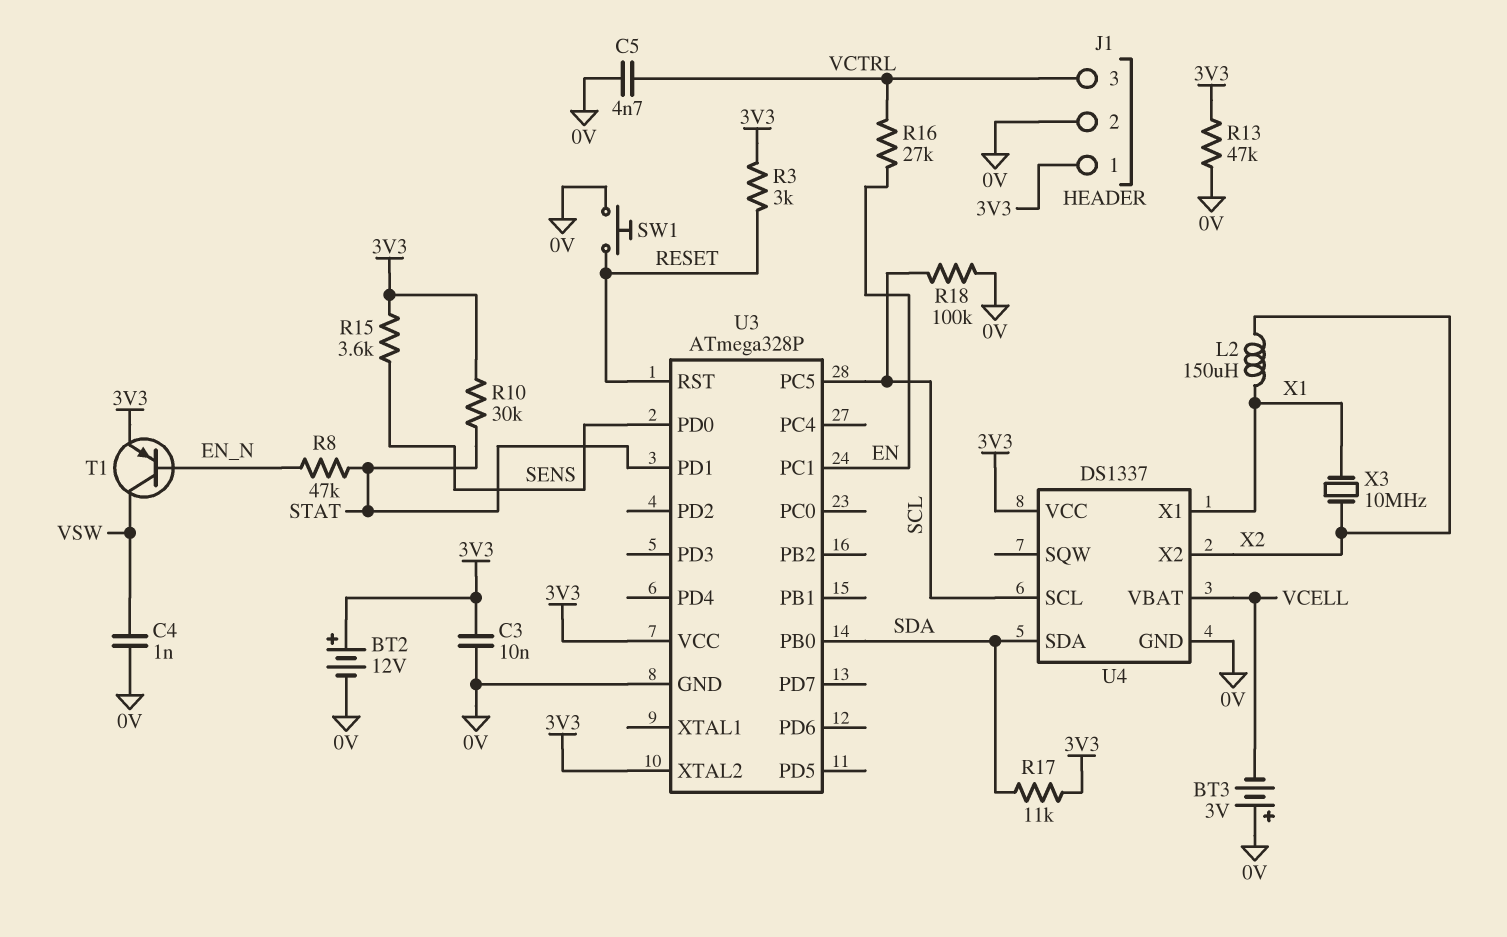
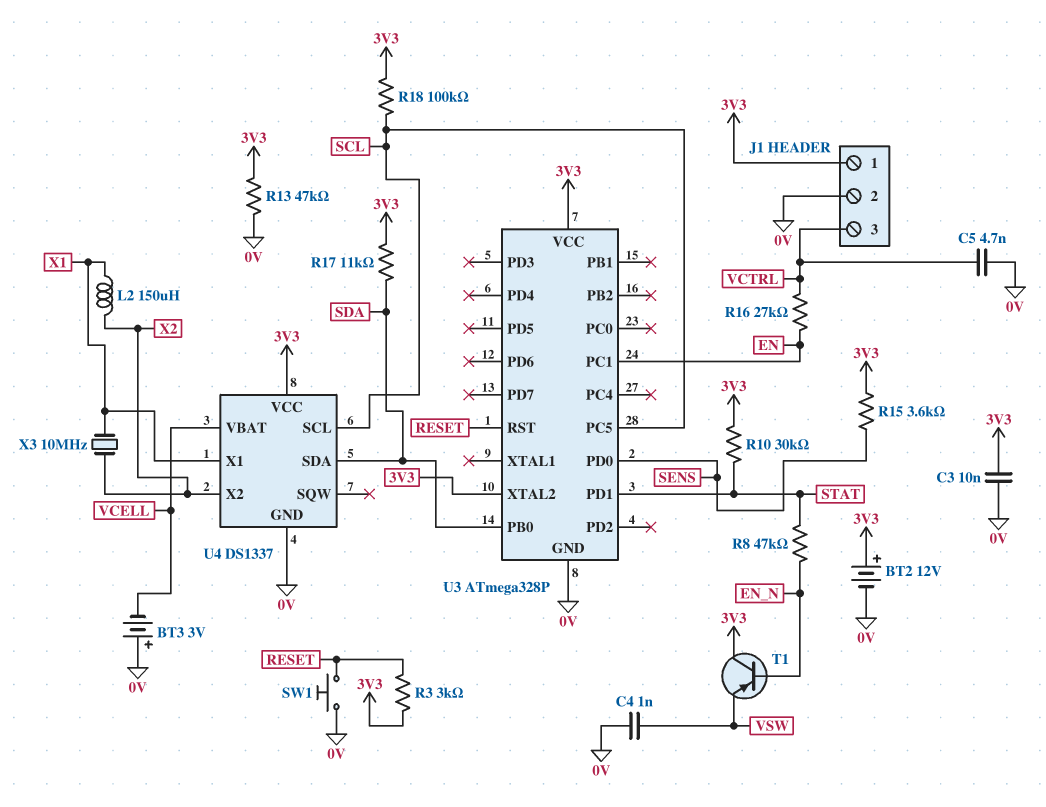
R18: 100k (0V, SCL) -> 100k (3V3, SCL)
T1: PNP (B EN_N, C VSW, E 3V3) -> PNP (B EN_N, C 3V3, E VSW)

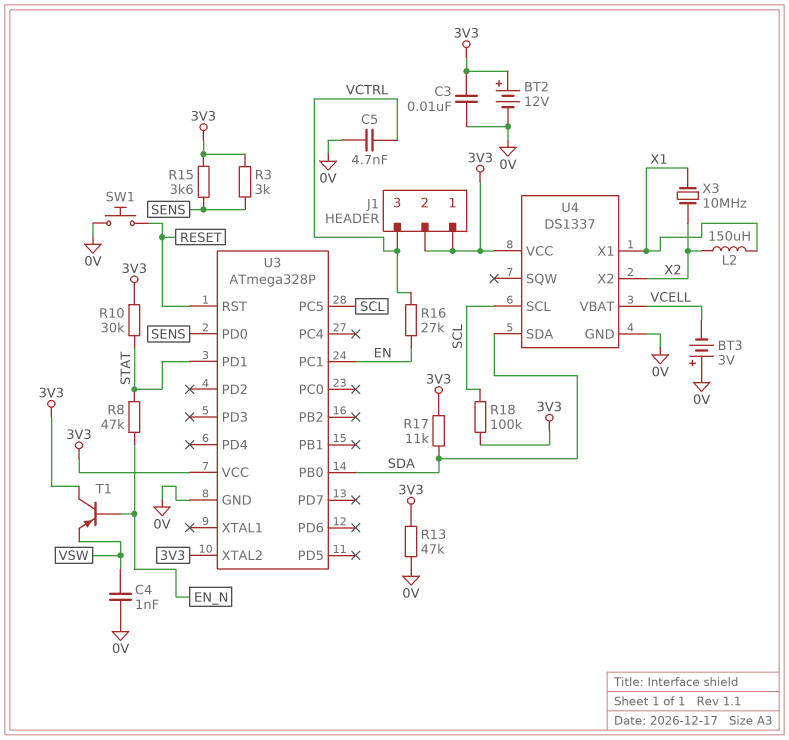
J1 pin 2: 0V -> 3V3
R3: 3k (3V3, RESET) -> 3k (3V3, SENS)

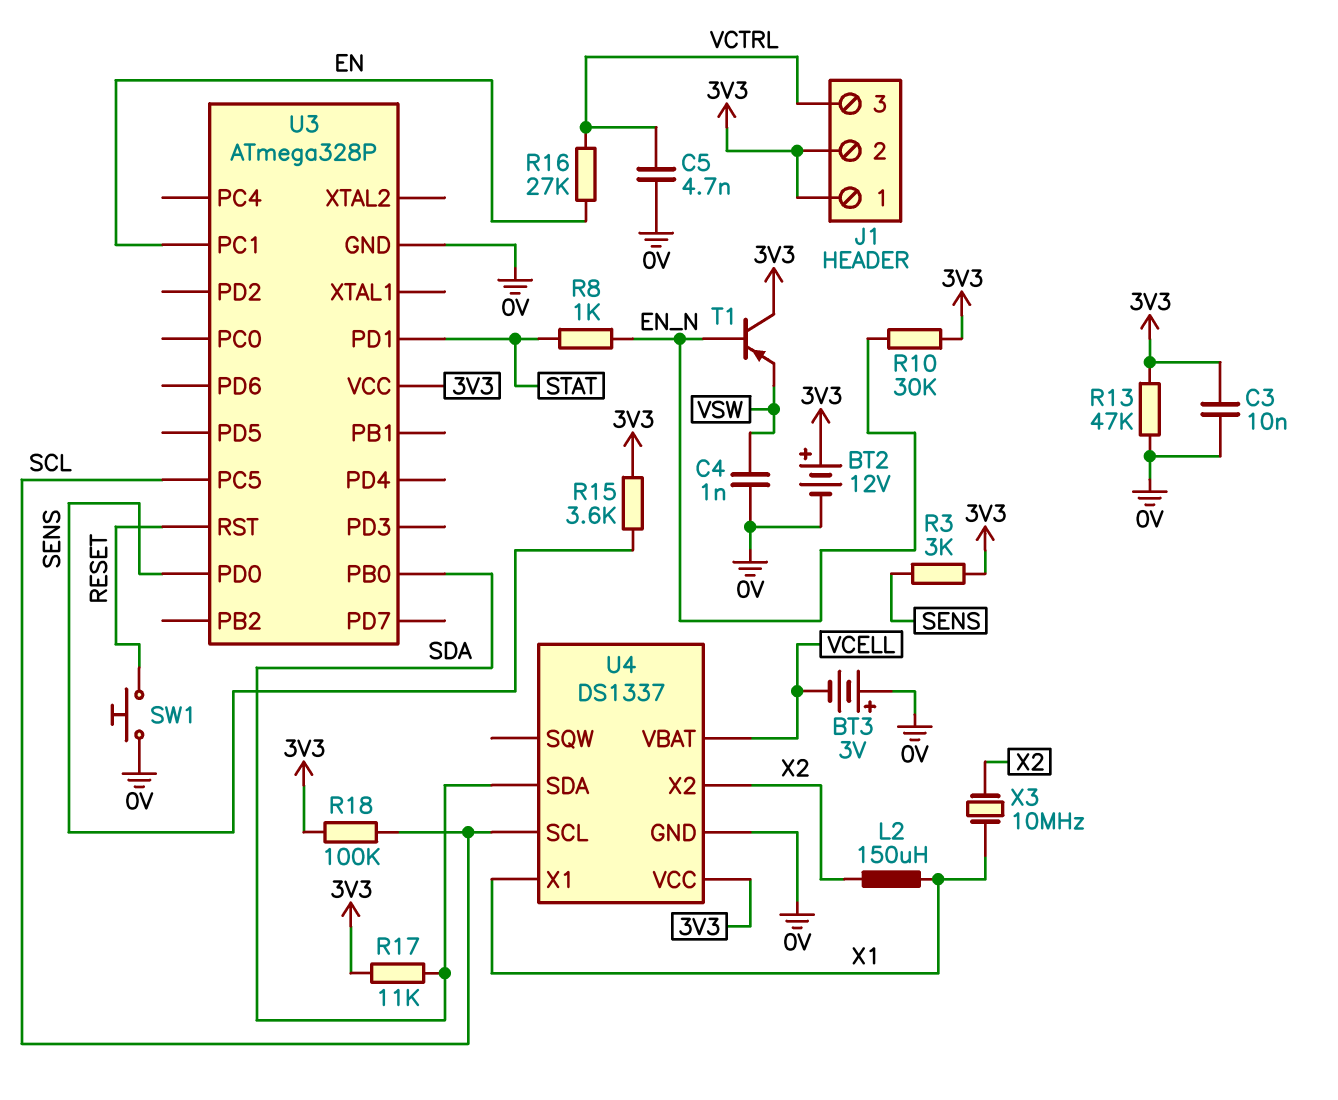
R8: 47k (EN_N, STAT) -> 1k (EN_N, STAT)
R10: 30k (3V3, STAT) -> 30k (3V3, EN_N)
U3 pin XTAL2: 3V3 -> none

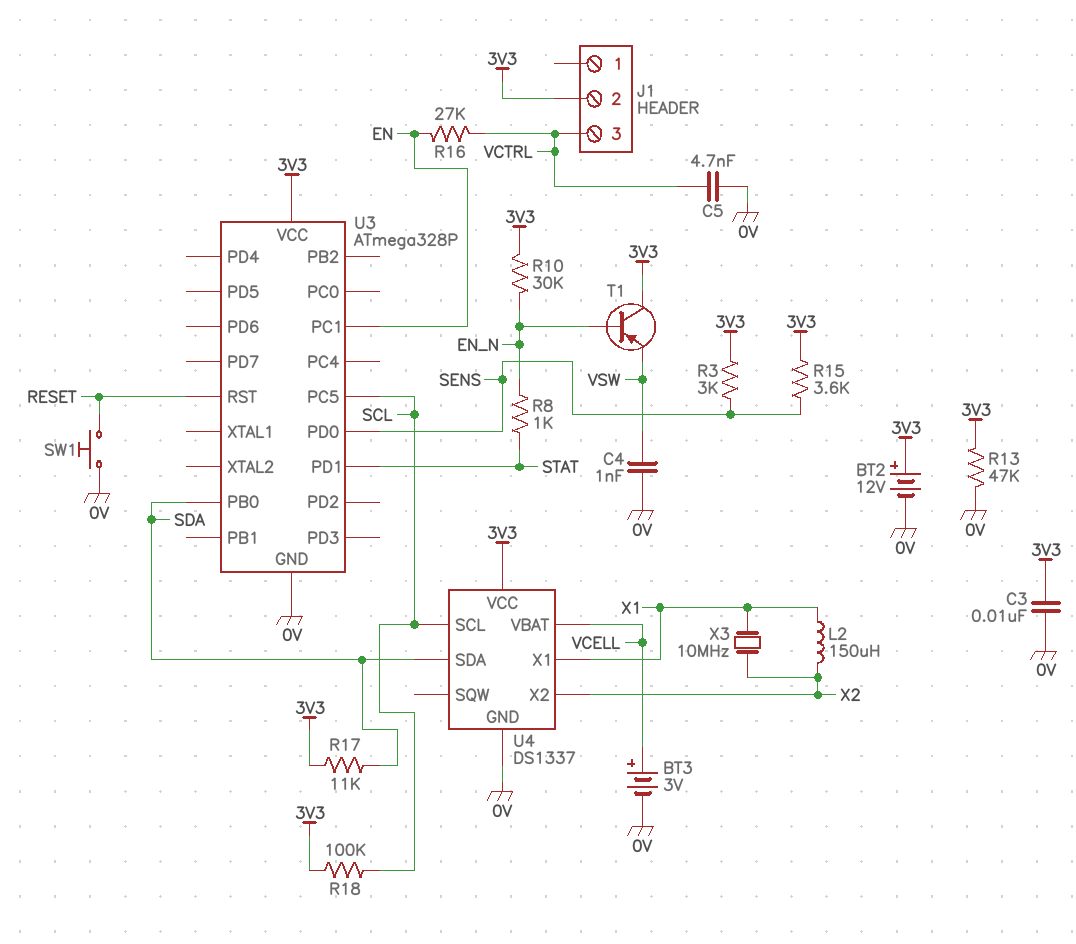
BT3: 3V (plus 0V, minus VCELL) -> 3V (plus VCELL, minus 0V)
J1 pin 1: 3V3 -> none

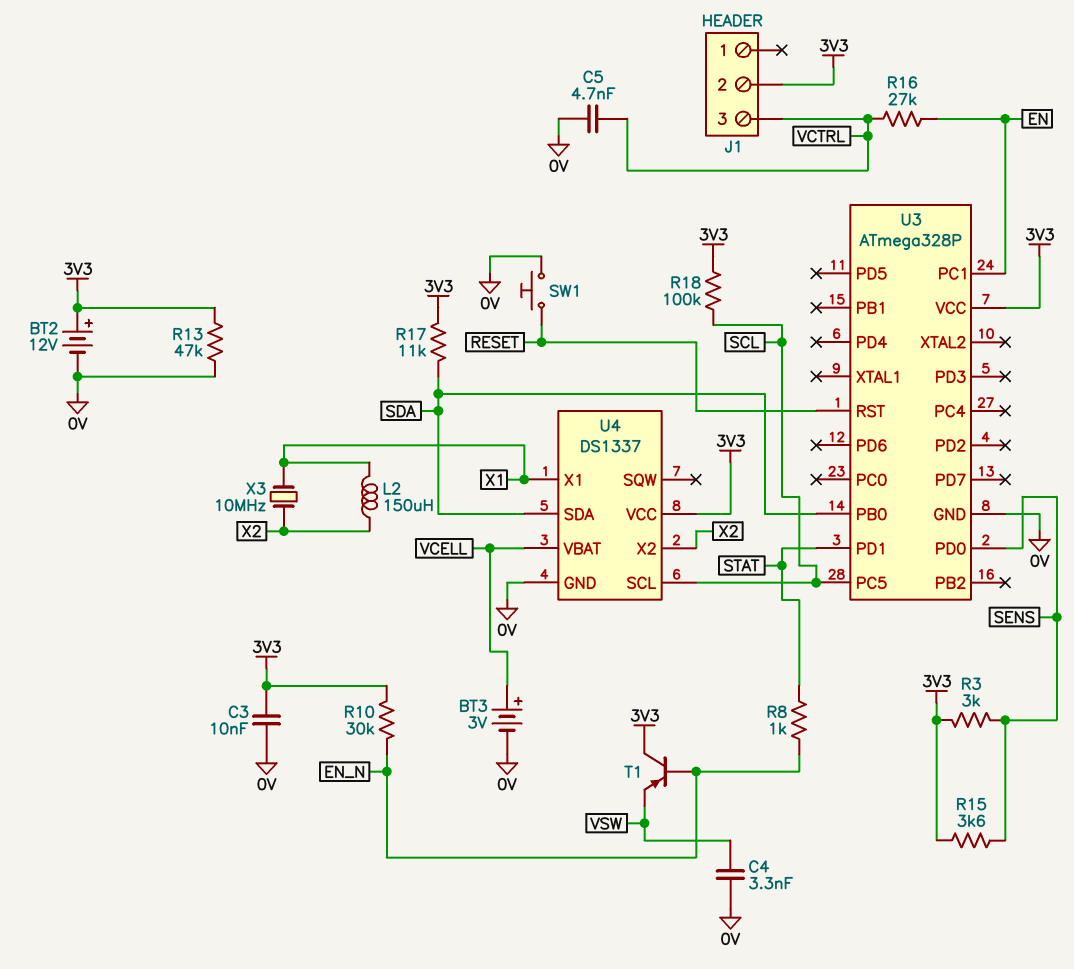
C4: 1nF (0V, VSW) -> 3.3nF (0V, VSW)

